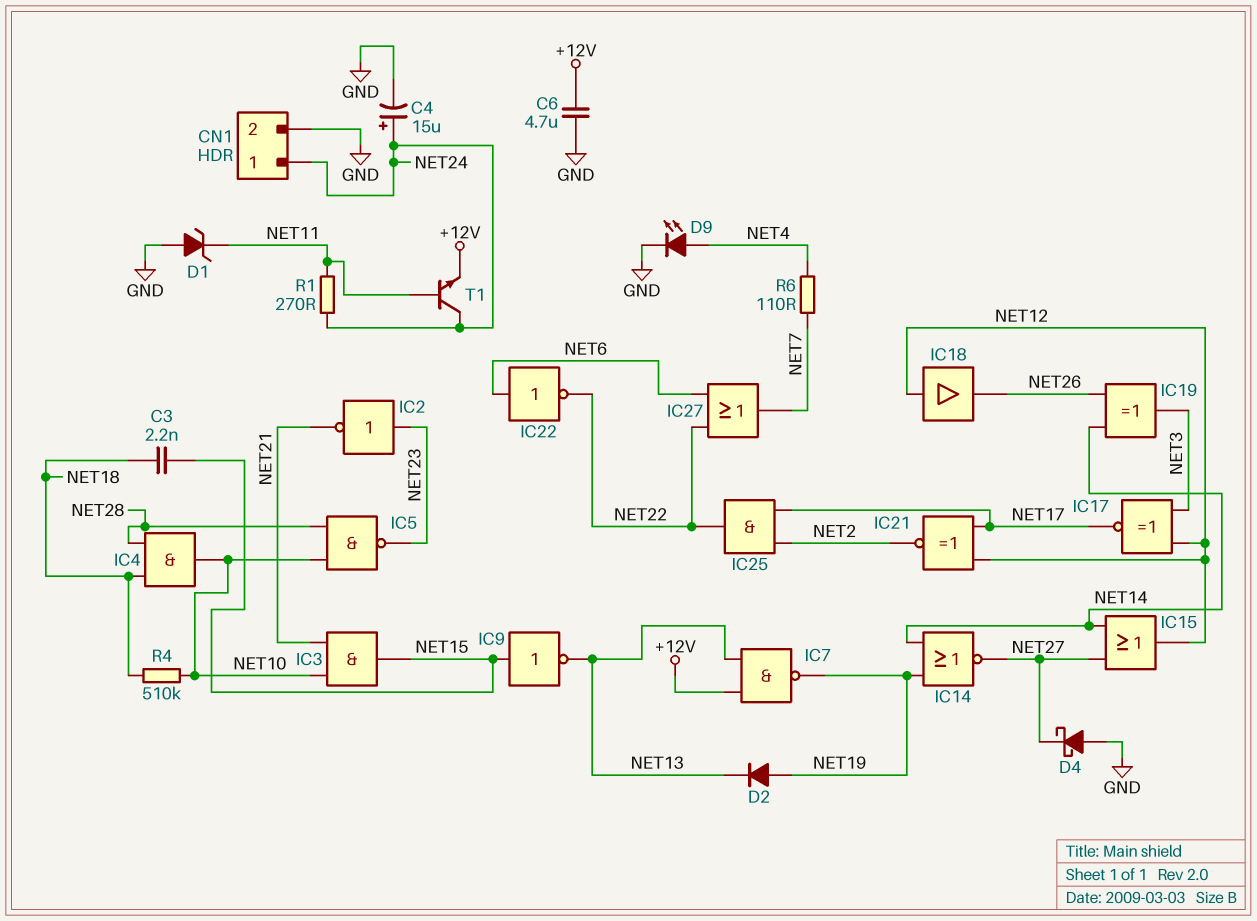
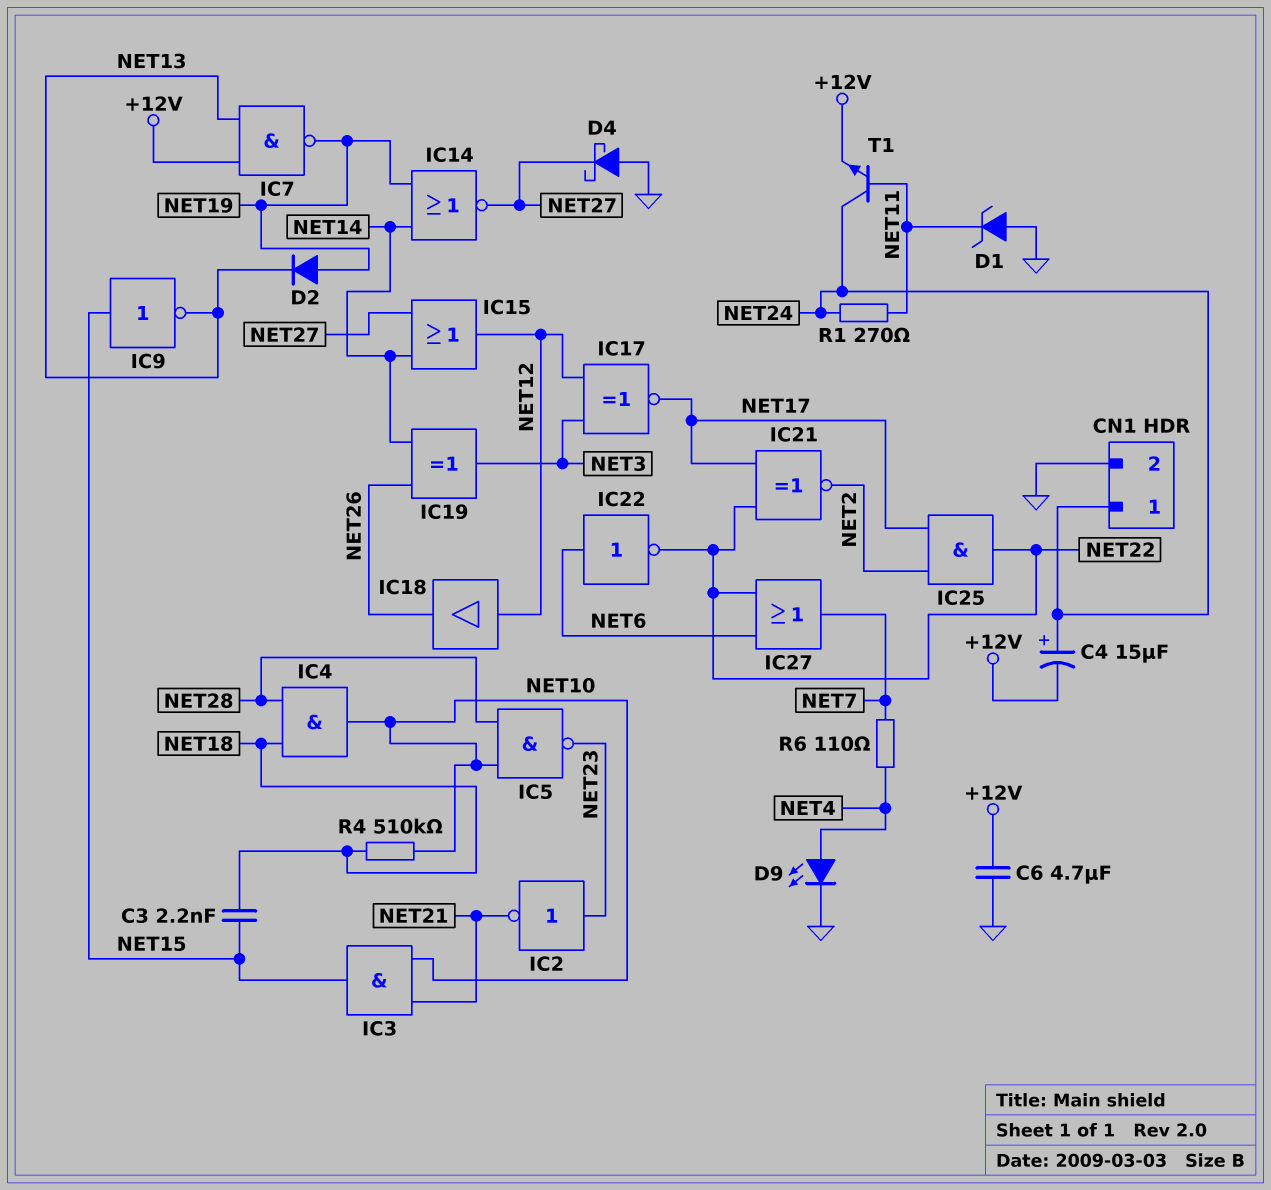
C4: 15uF (plus NET24, minus GND) -> 15uF (plus NET24, minus +12V)
IC21: XNOR (in NET12, in NET17, out NET2) -> XNOR (in NET17, in NET22, out NET2)

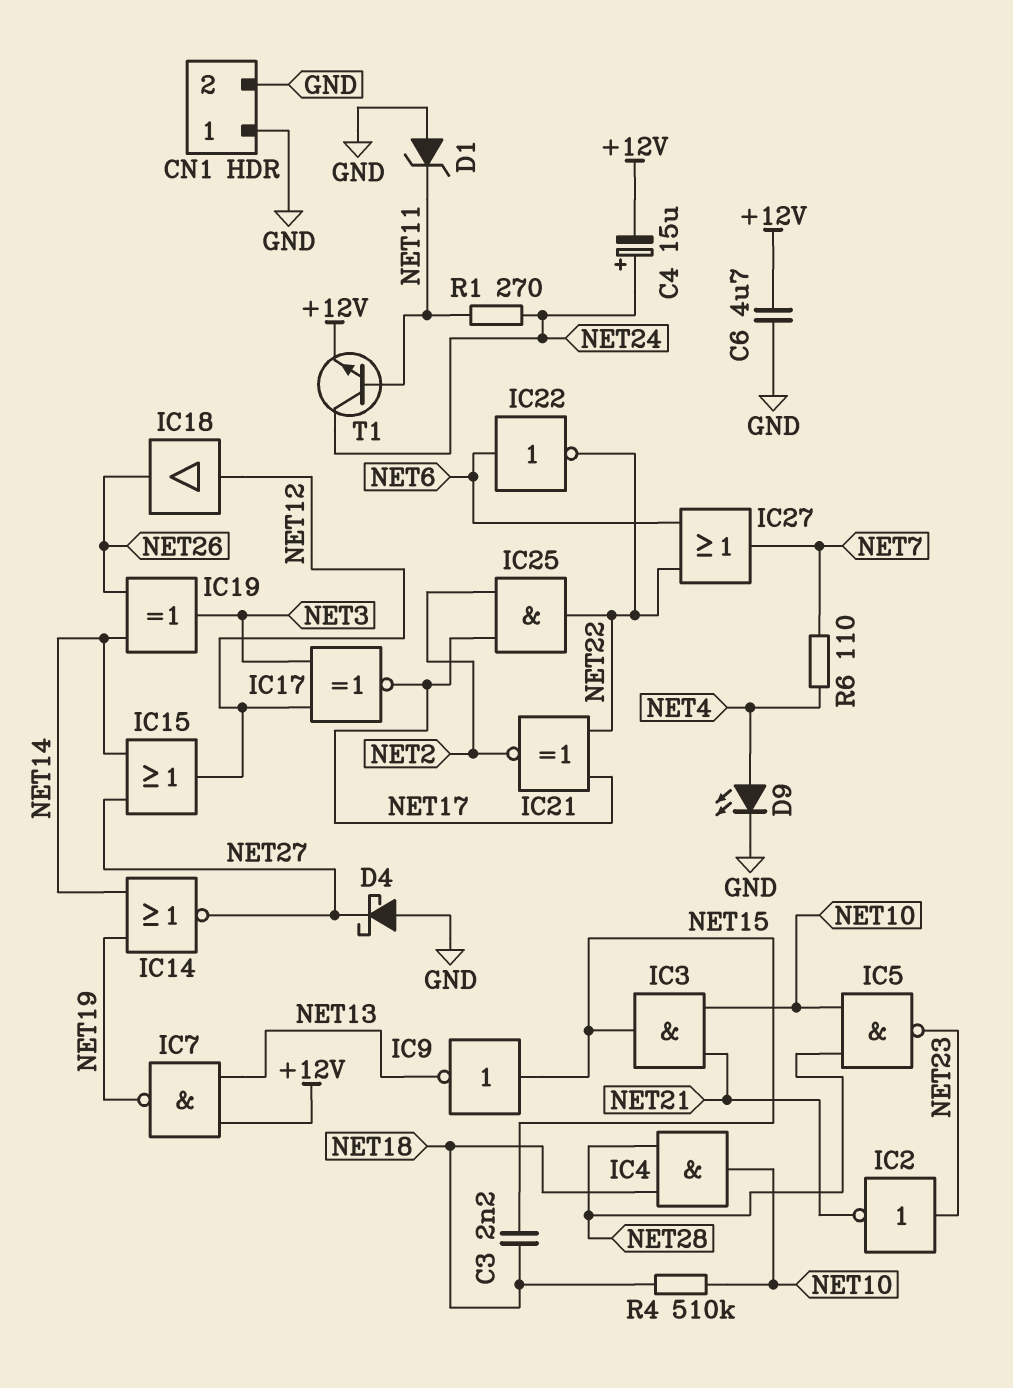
CN1 pin 1: NET24 -> GND
D2: diode (A NET19, K NET13) -> none

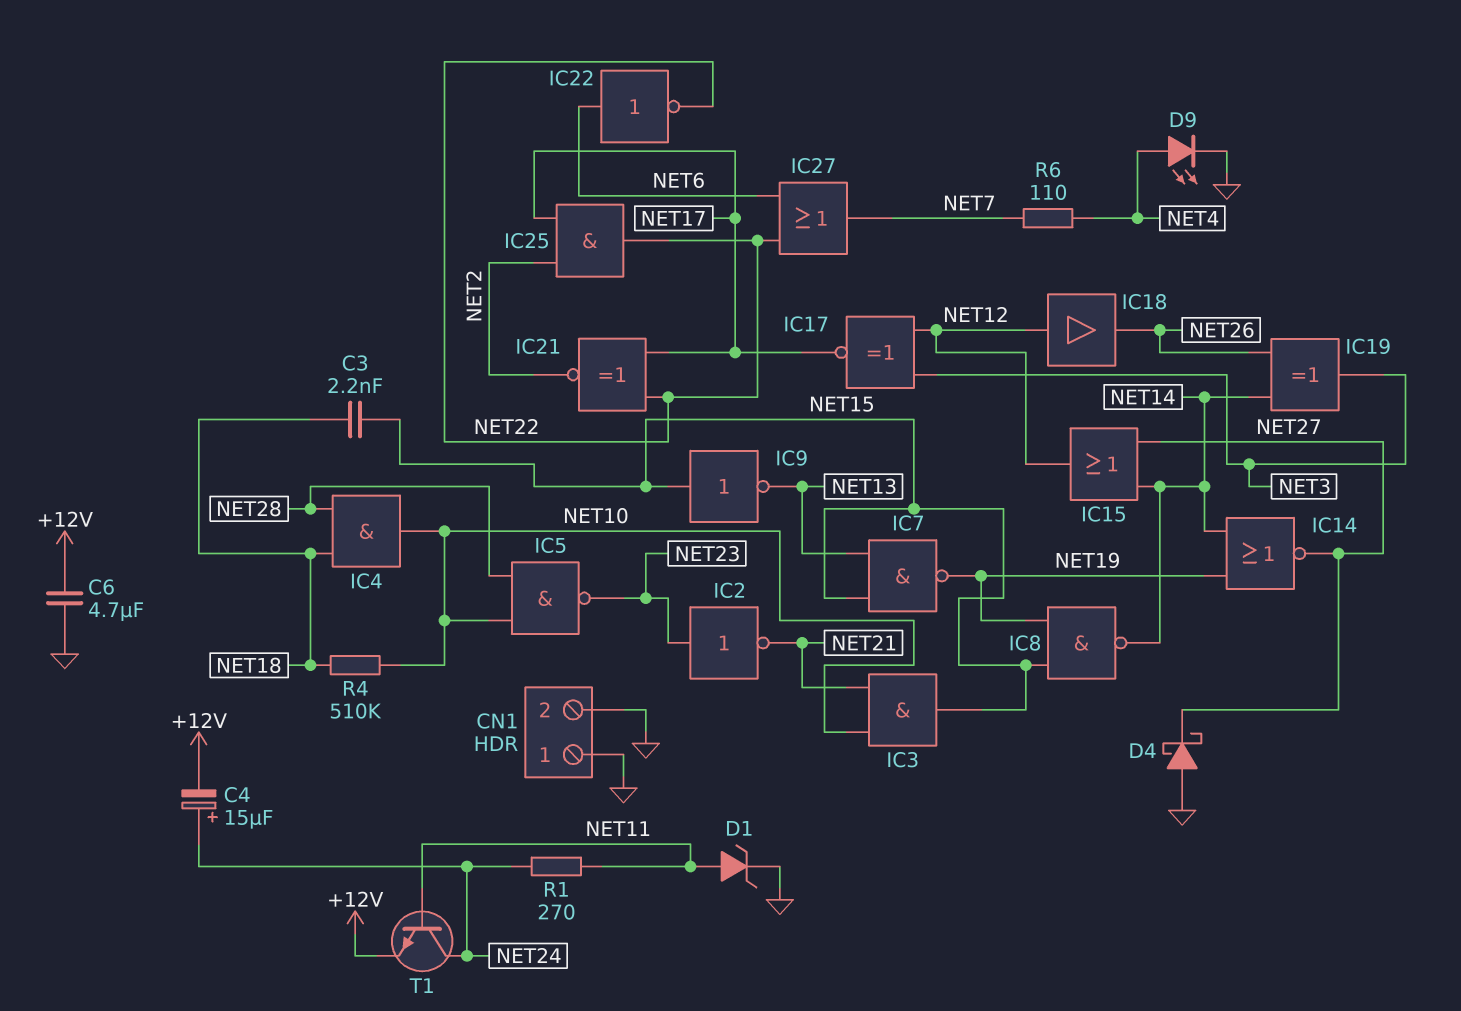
D1: zener (A GND, K NET11) -> zener (A NET11, K GND)
IC7: NAND (in +12V, in NET13, out NET19) -> NAND (in NET13, in NET15, out NET19)
IC8: none -> NAND (in NET15, in NET19, out NET14)

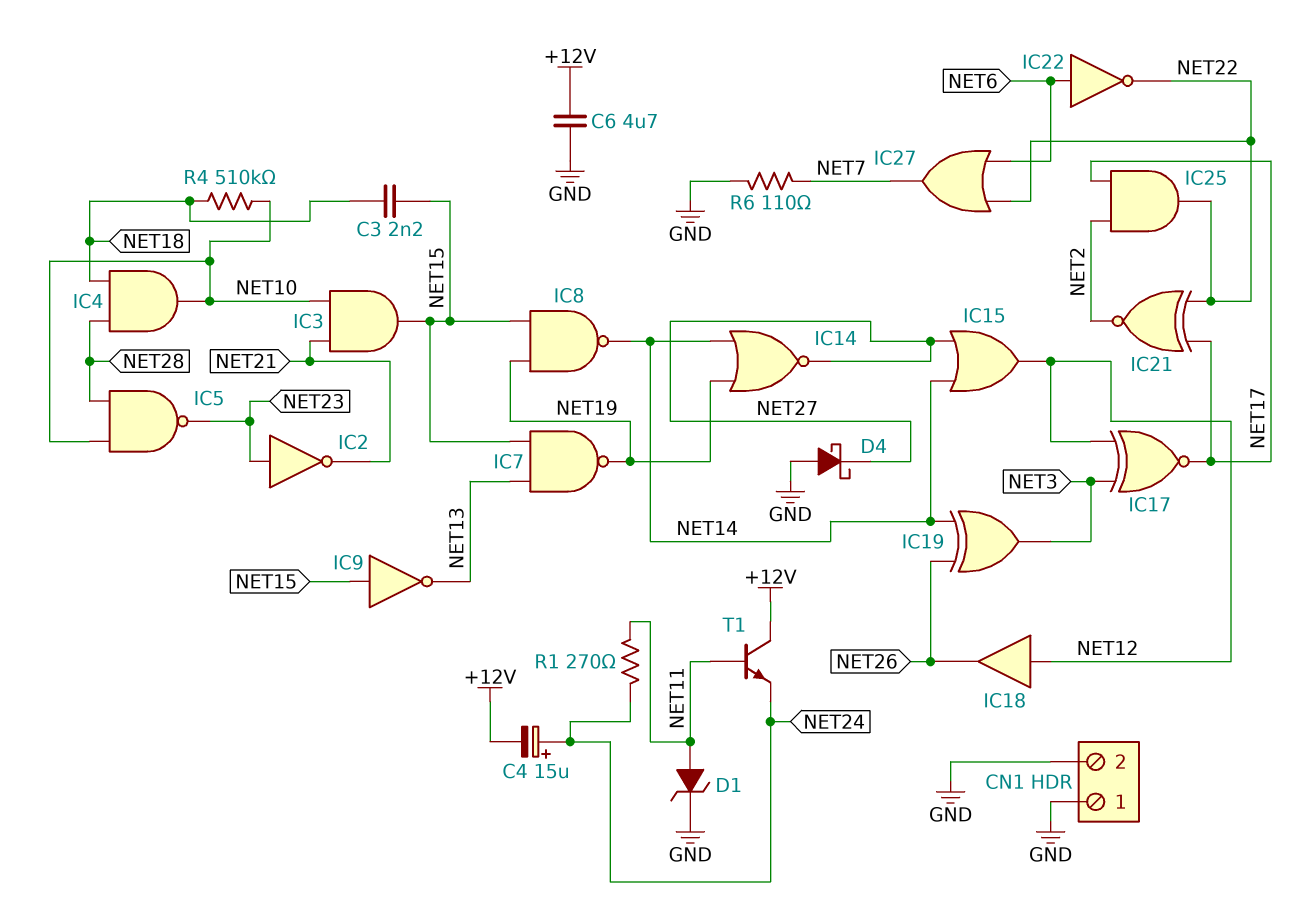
D9: LED (A NET4, K GND) -> none
R6: 110 (NET4, NET7) -> 110 (GND, NET7)
T1: NPN (B NET11, C NET24, E +12V) -> NPN (B NET11, C +12V, E NET24)

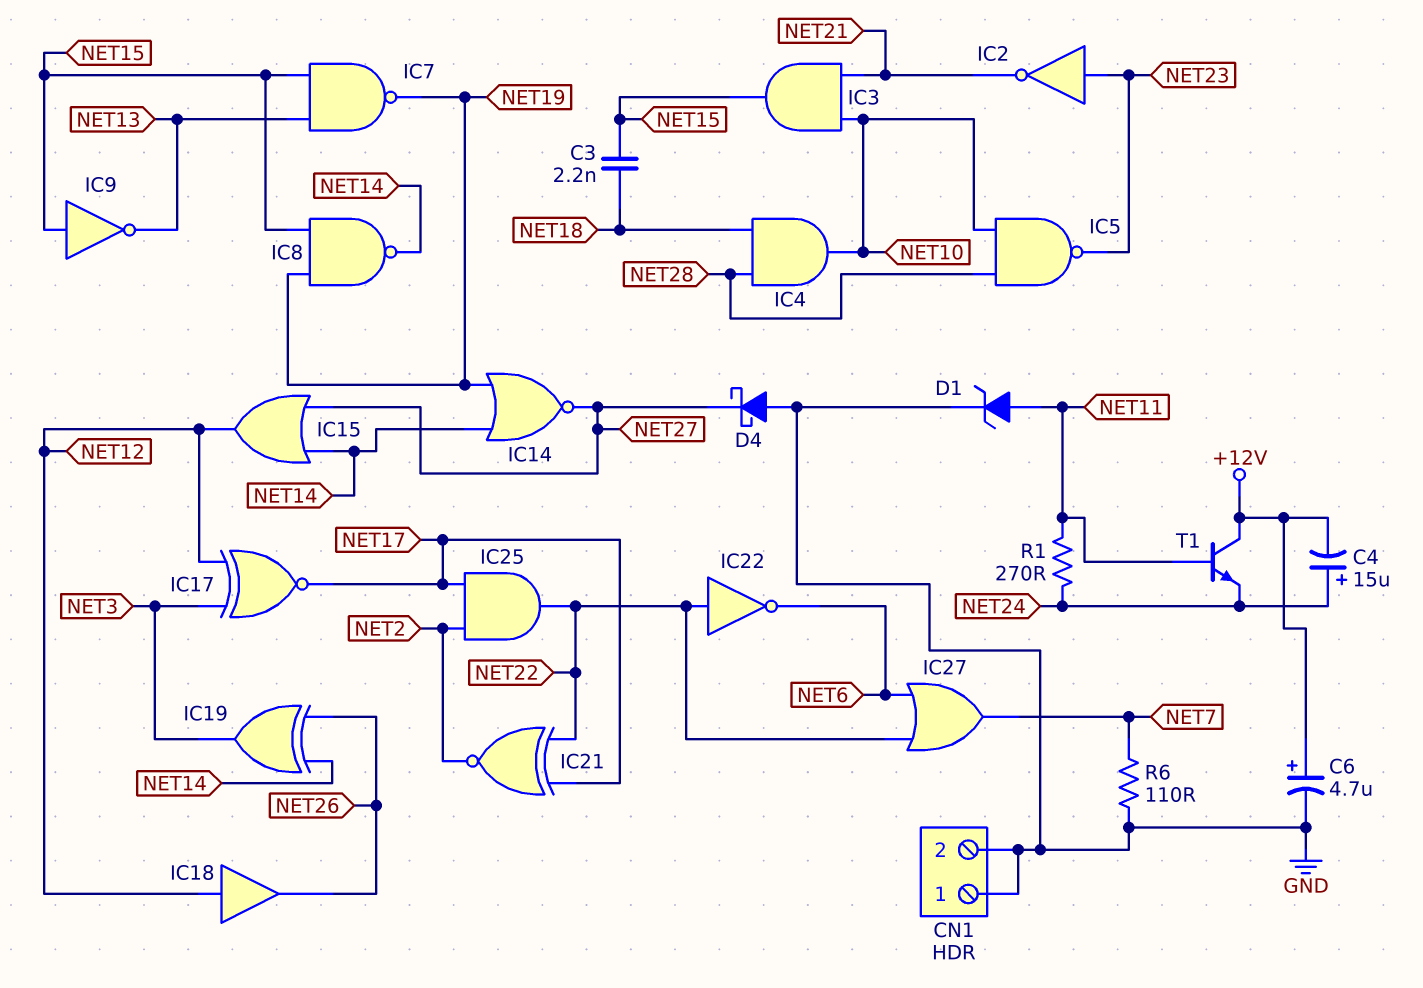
C6: 4.7uF (+12V, GND) -> 4.7uF (plus +12V, minus GND)
IC22: NOT (in NET6, out NET22) -> NOT (in NET22, out NET6)
R4: 510k (NET10, NET18) -> none

